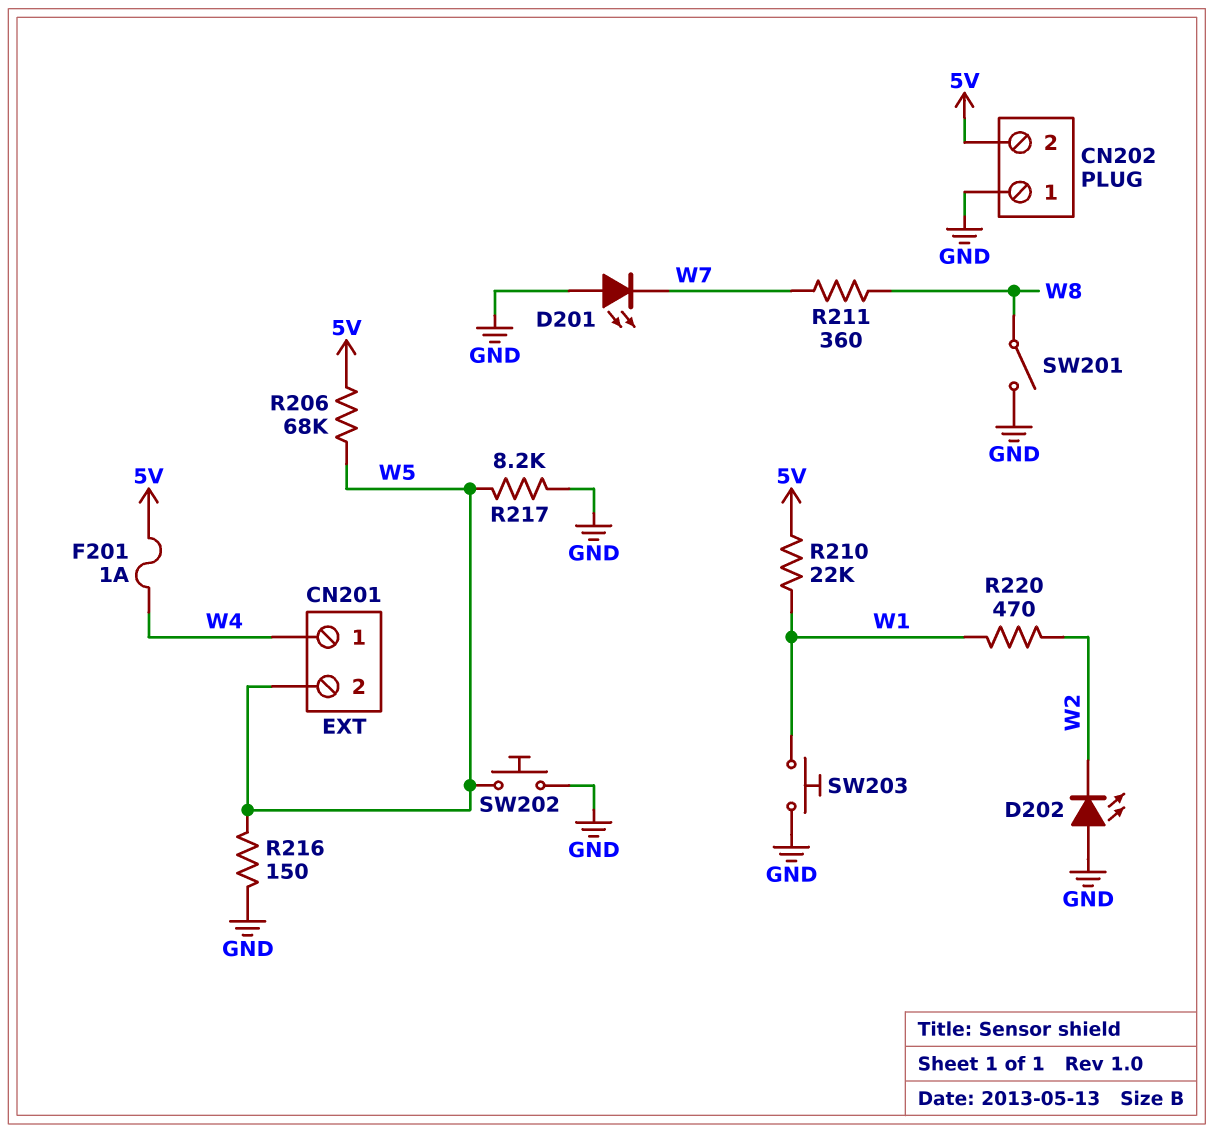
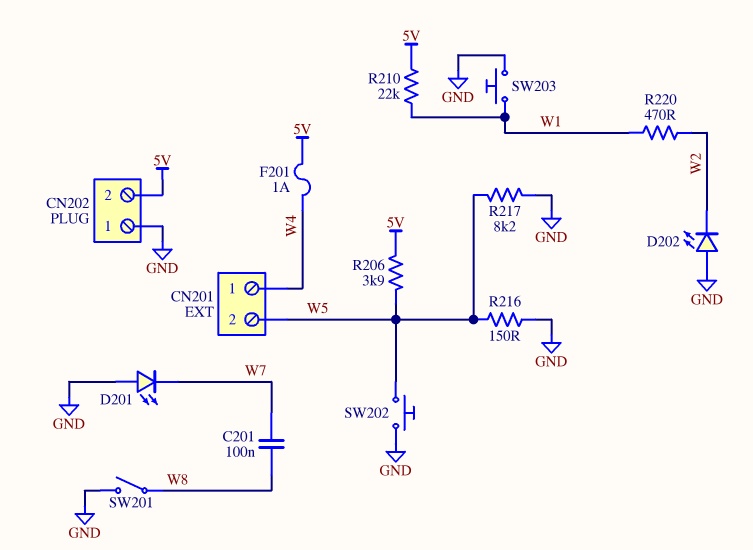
C201: none -> 100nF (W7, W8)
R206: 68k (5V, W5) -> 3.9k (5V, W5)
R211: 360 (W7, W8) -> none

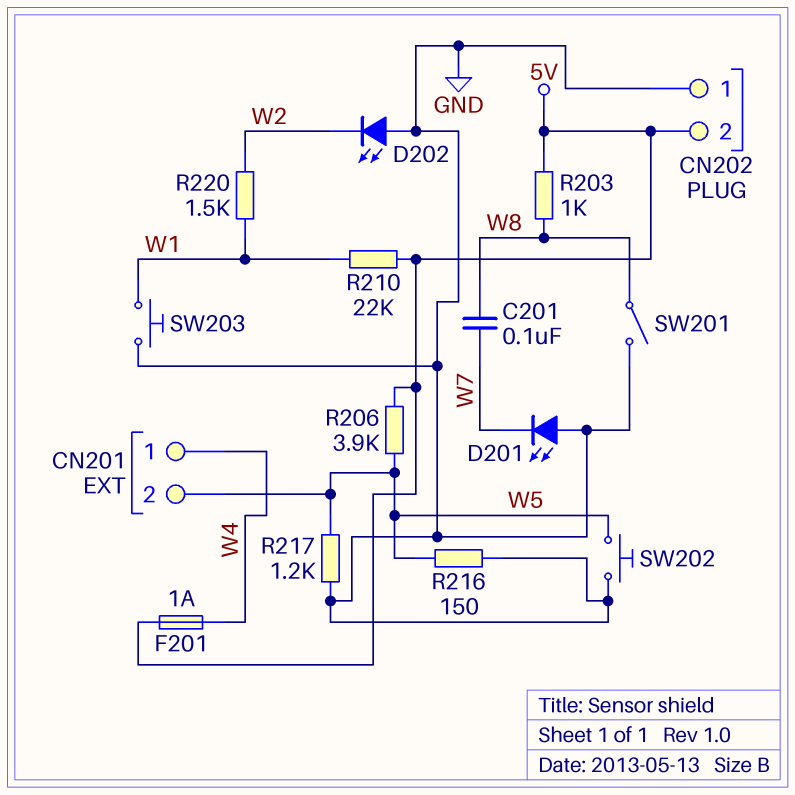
R203: none -> 1k (5V, W8)
R217: 8.2k (GND, W5) -> 1.2k (GND, W5)
R220: 470 (W1, W2) -> 1.5k (W1, W2)

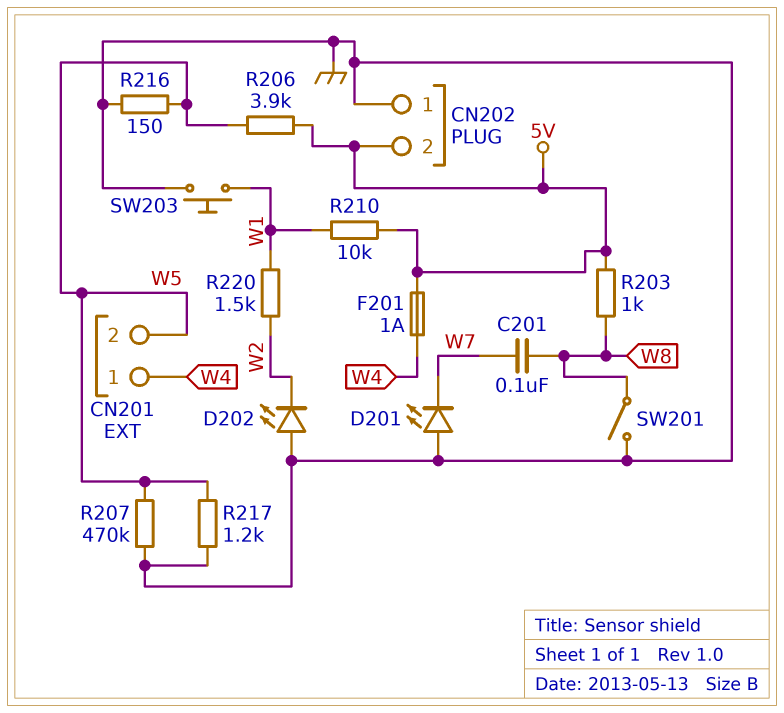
R207: none -> 470k (GND, W5)
R210: 22k (5V, W1) -> 10k (5V, W1)
SW202: button (GND, W5) -> none

